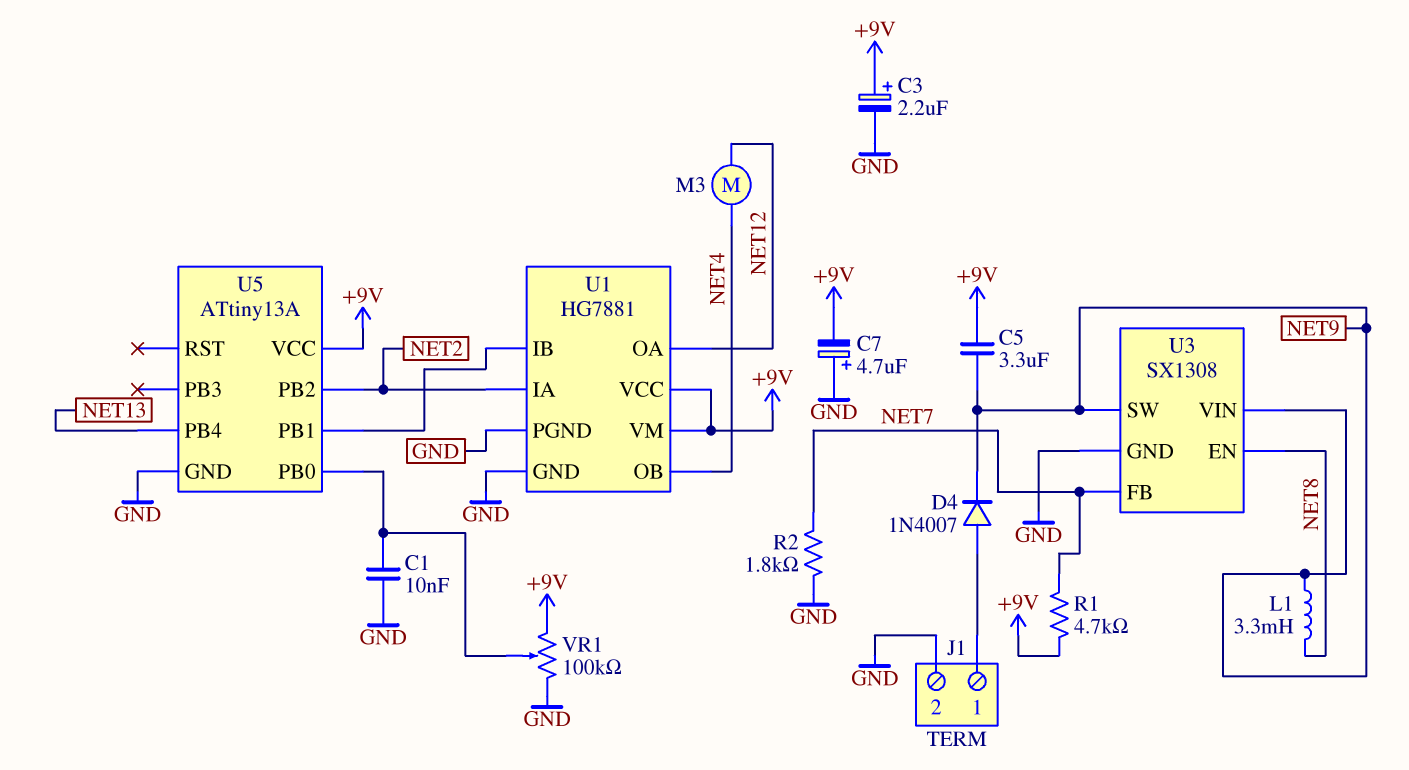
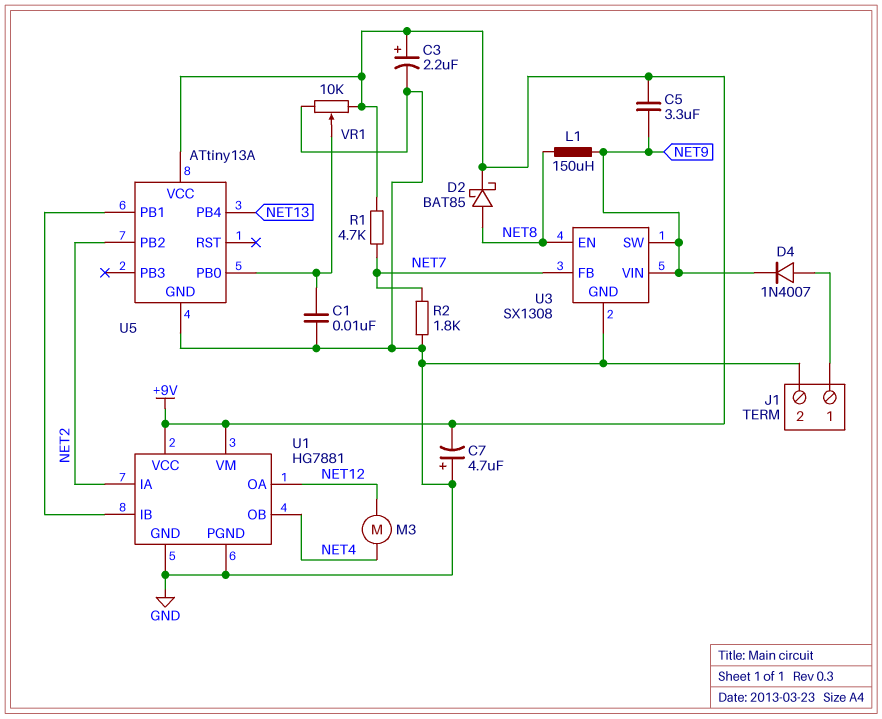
D2: none -> schottky BAT85 (A NET8, K +9V)
L1: 3.3mH (NET8, NET9) -> 150uH (NET8, NET9)
VR1: 100k (+9V, GND, wiper U5/PB0) -> 10k (+9V, GND, wiper U5/PB0)

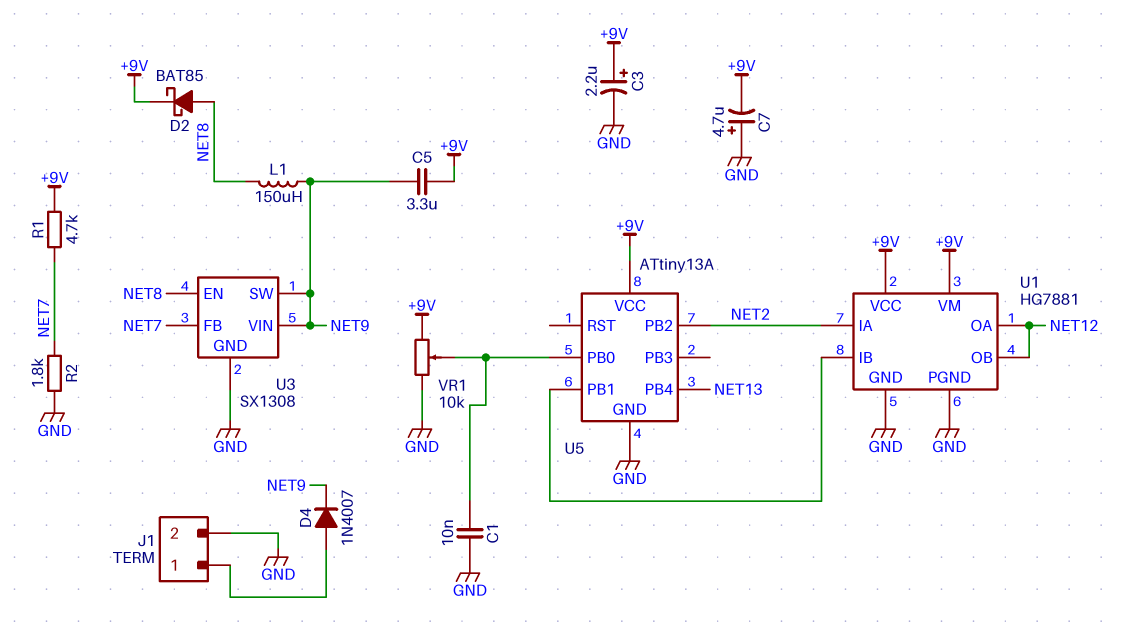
M3: motor (NET4, NET12) -> none
U1 pin OB: NET4 -> NET12

